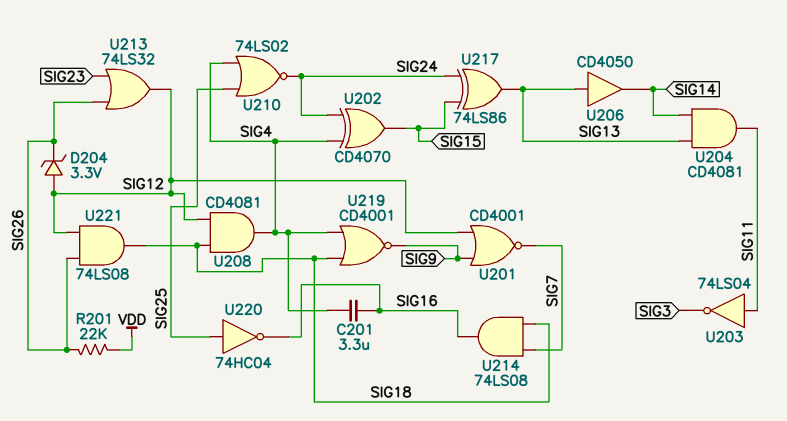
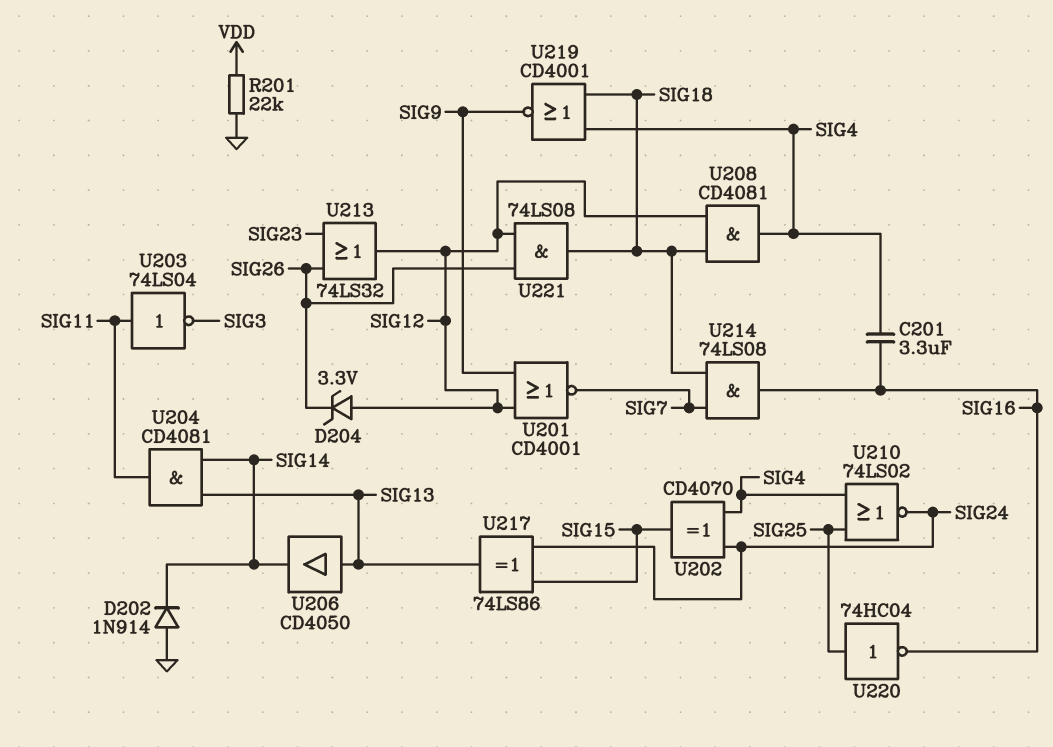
D202: none -> diode 1N914 (A GND, K SIG14)
R201: 22k (SIG26, VDD) -> 22k (GND, VDD)

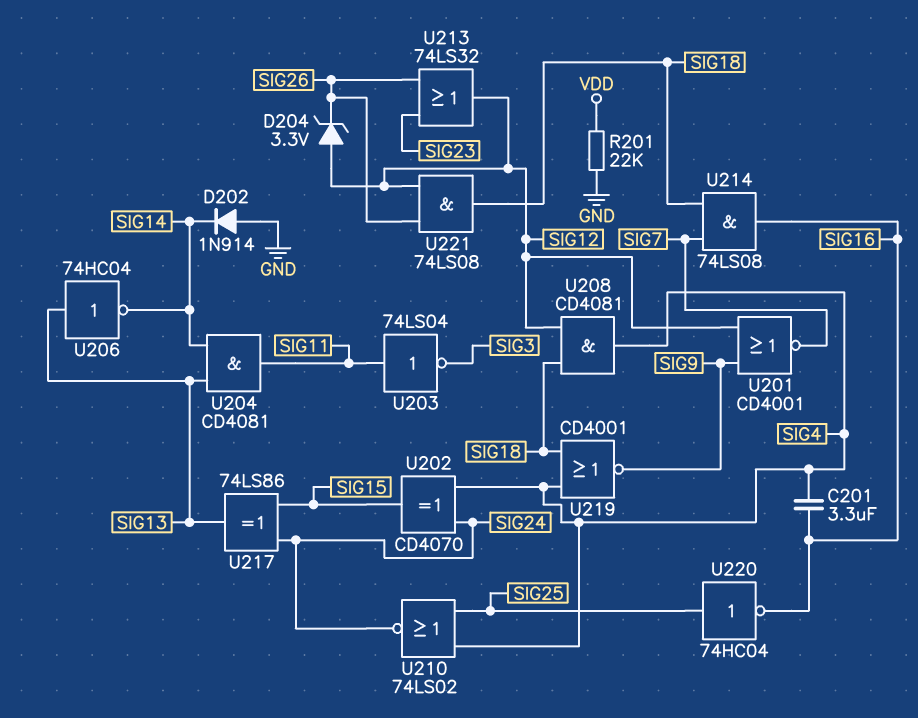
U206: buffer CD4050 (in SIG13, out SIG14) -> NOT 74HC04 (in SIG13, out SIG14)

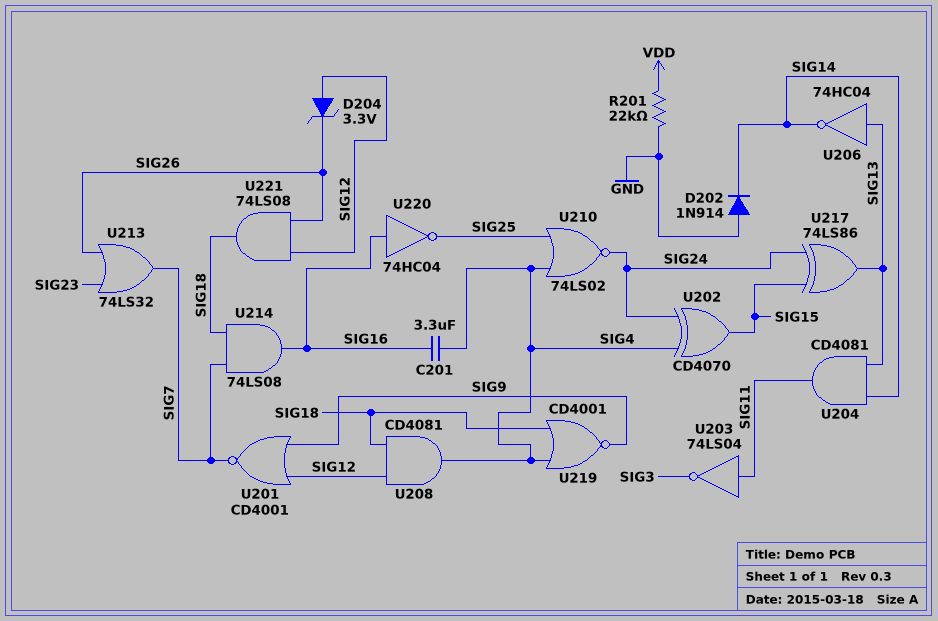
U213: OR 74LS32 (in SIG23, in SIG26, out SIG12) -> OR 74LS32 (in SIG23, in SIG26, out SIG7)
U220: NOT 74HC04 (in SIG25, out SIG16) -> NOT 74HC04 (in SIG16, out SIG25)

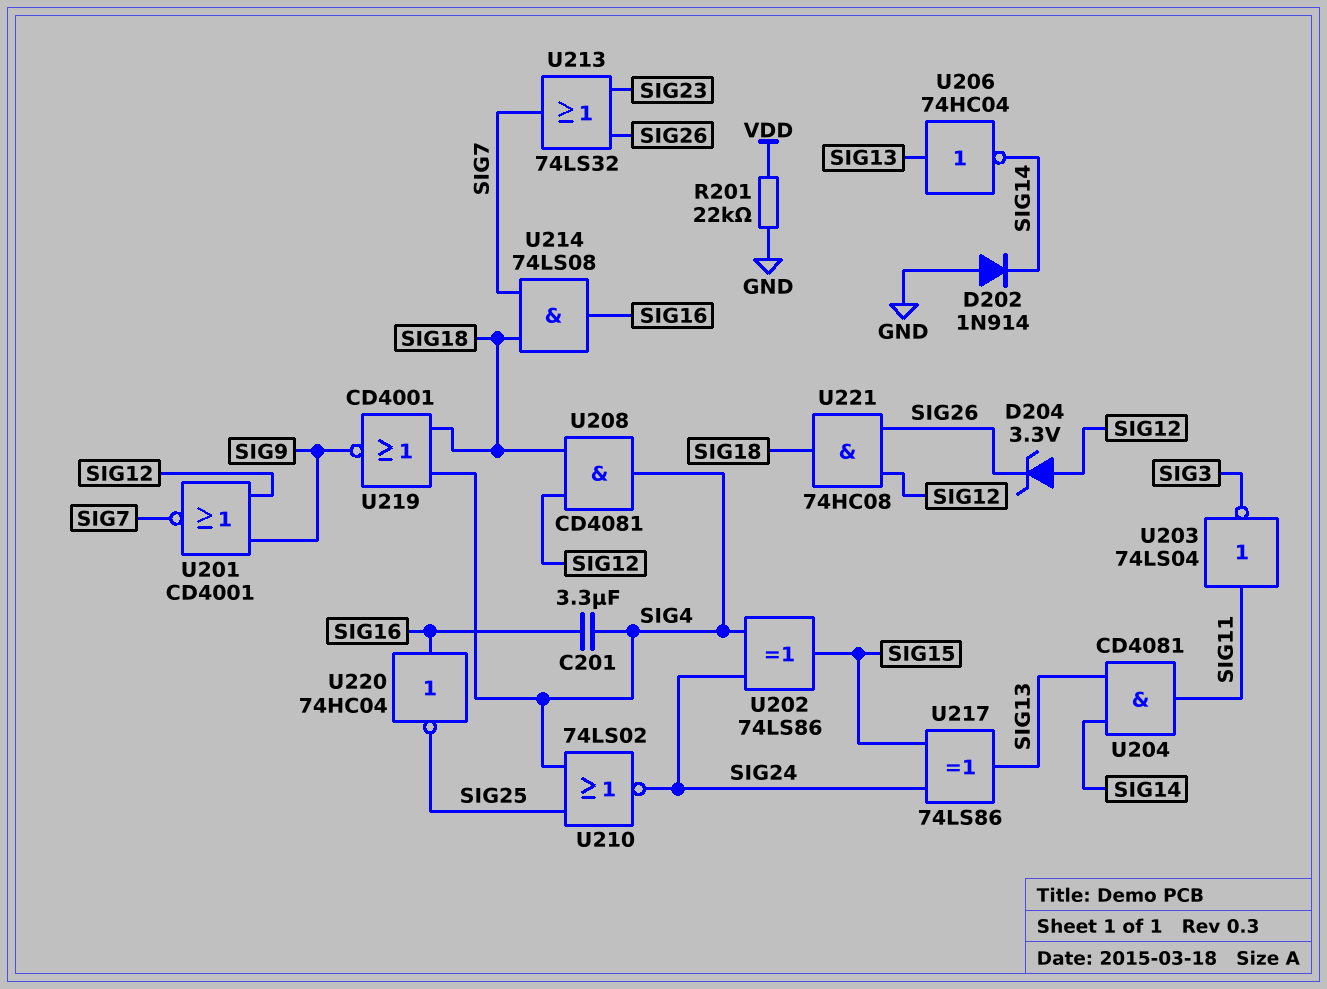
U202: XOR CD4070 (in SIG4, in SIG24, out SIG15) -> XOR 74LS86 (in SIG4, in SIG24, out SIG15)
U221: AND 74LS08 (in SIG12, in SIG26, out SIG18) -> AND 74HC08 (in SIG12, in SIG26, out SIG18)

